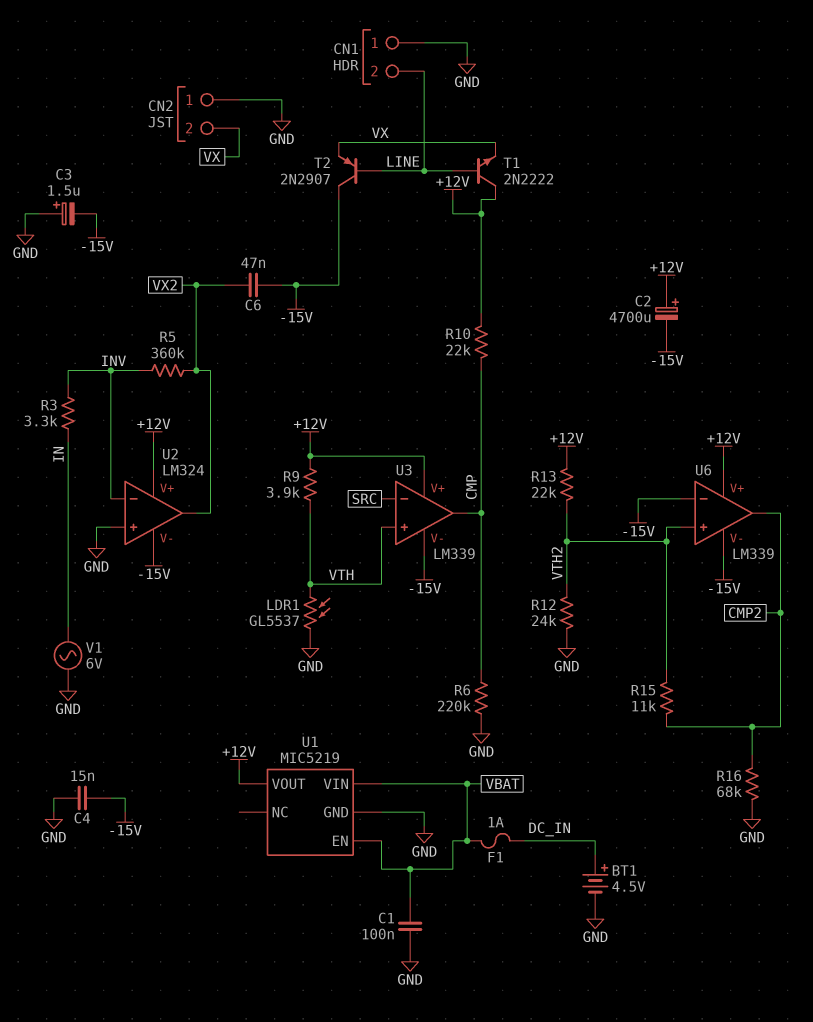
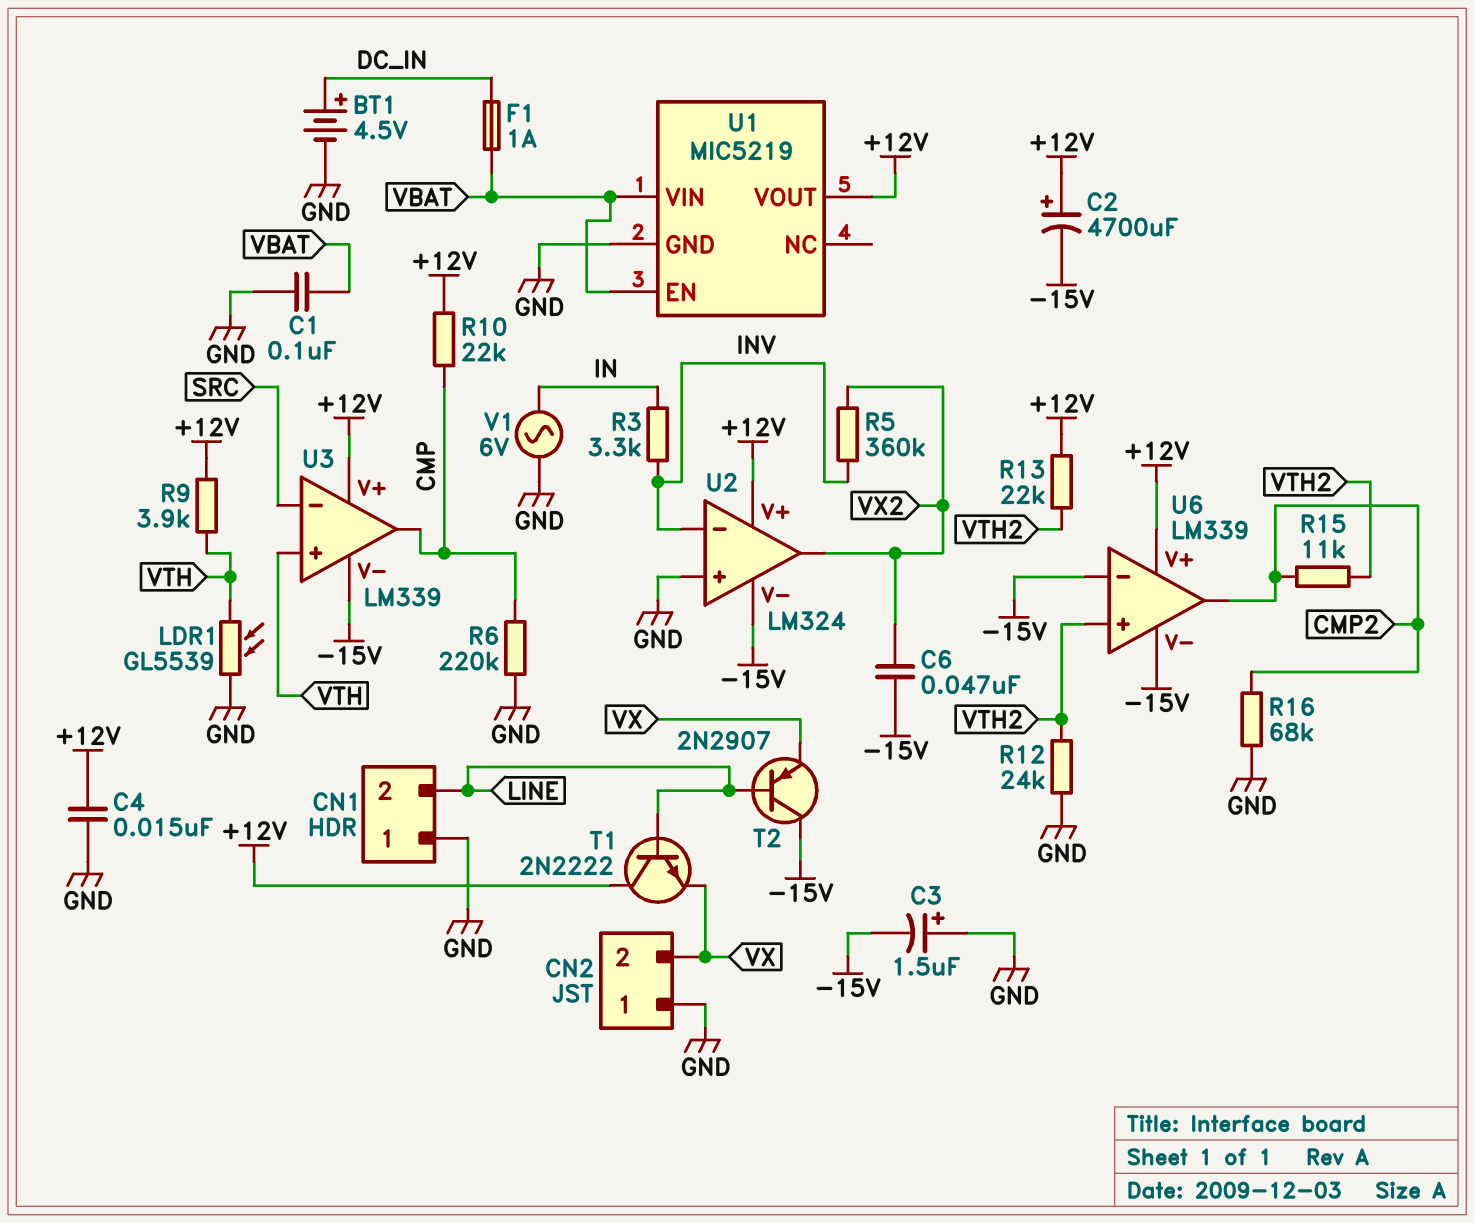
C4: 15nF (-15V, GND) -> 15nF (+12V, GND)
LDR1: GL5537 (GND, VTH) -> GL5539 (GND, VTH)

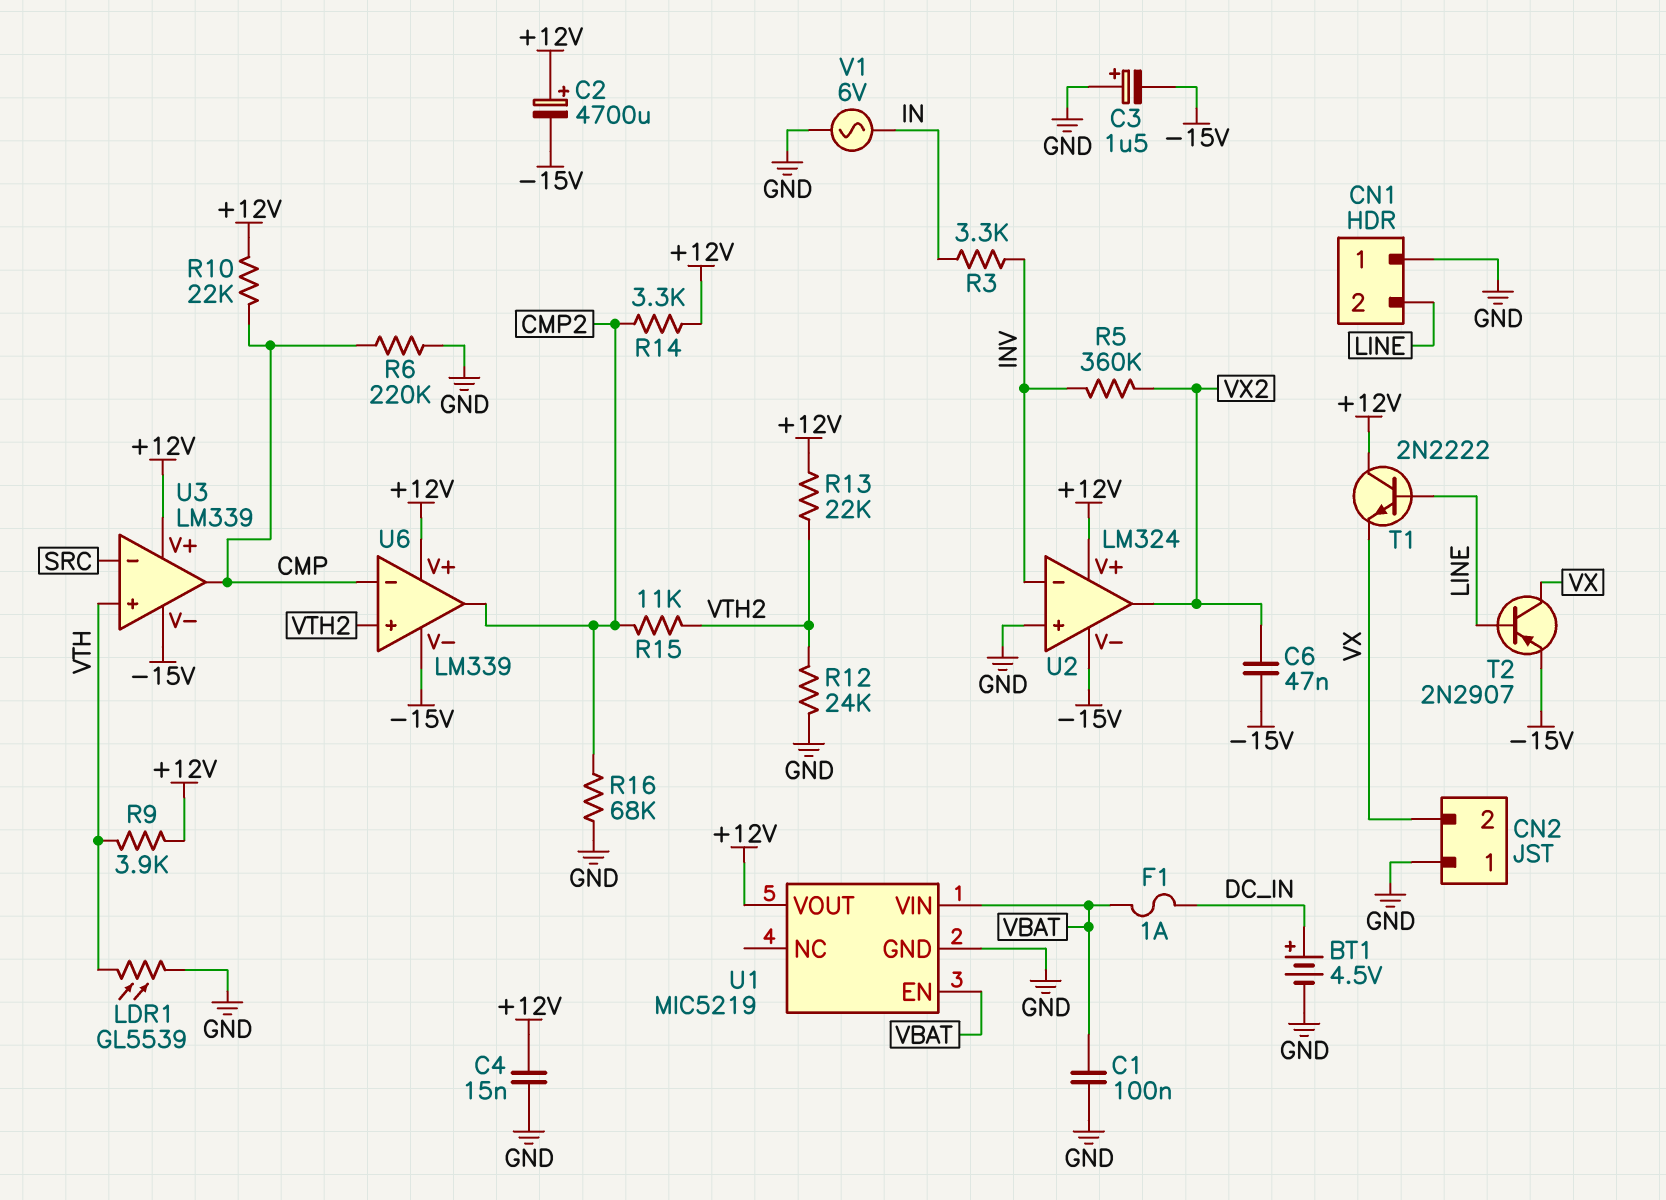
R14: none -> 3.3k (+12V, CMP2)
T2: PNP 2N2907 (B LINE, C -15V, E VX) -> PNP 2N2907 (B LINE, C VX, E -15V)
U6 pin in-: -15V -> CMP

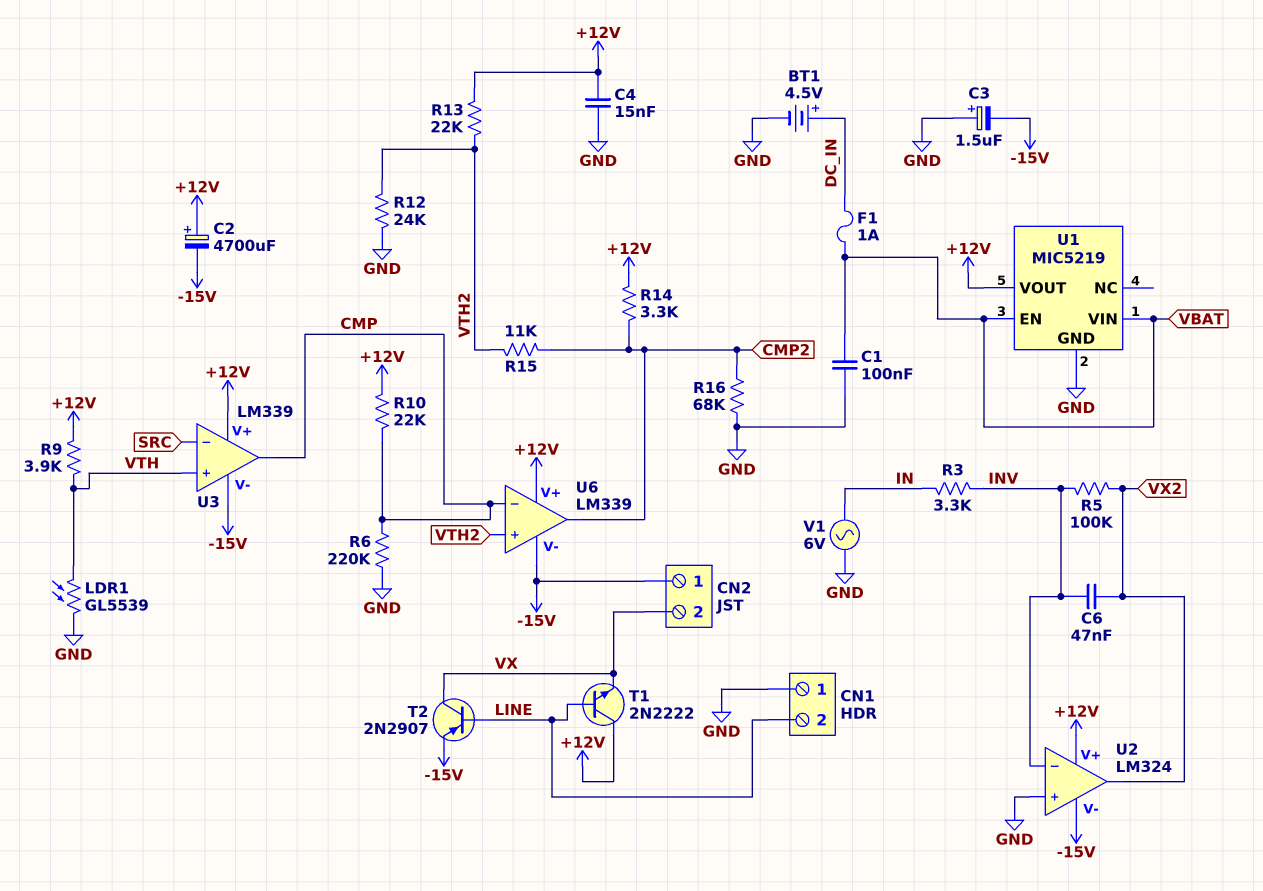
C6: 47nF (-15V, VX2) -> 47nF (INV, VX2)
CN2 pin 1: GND -> -15V
R5: 360k (INV, VX2) -> 100k (INV, VX2)

